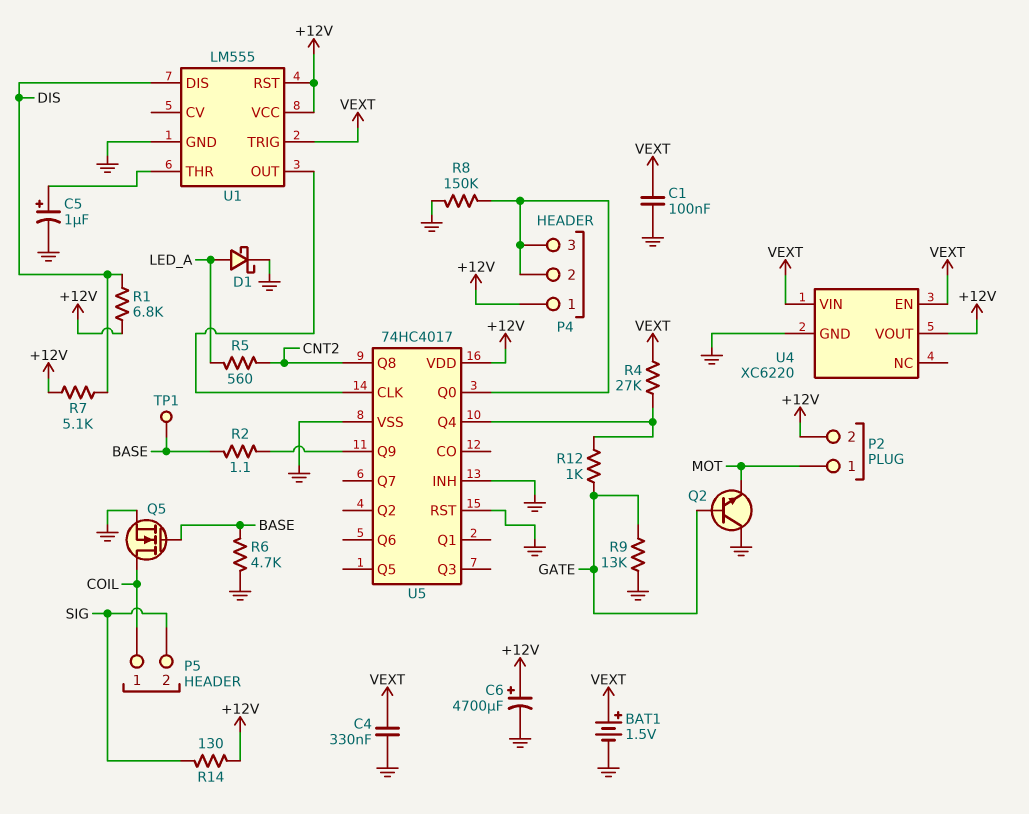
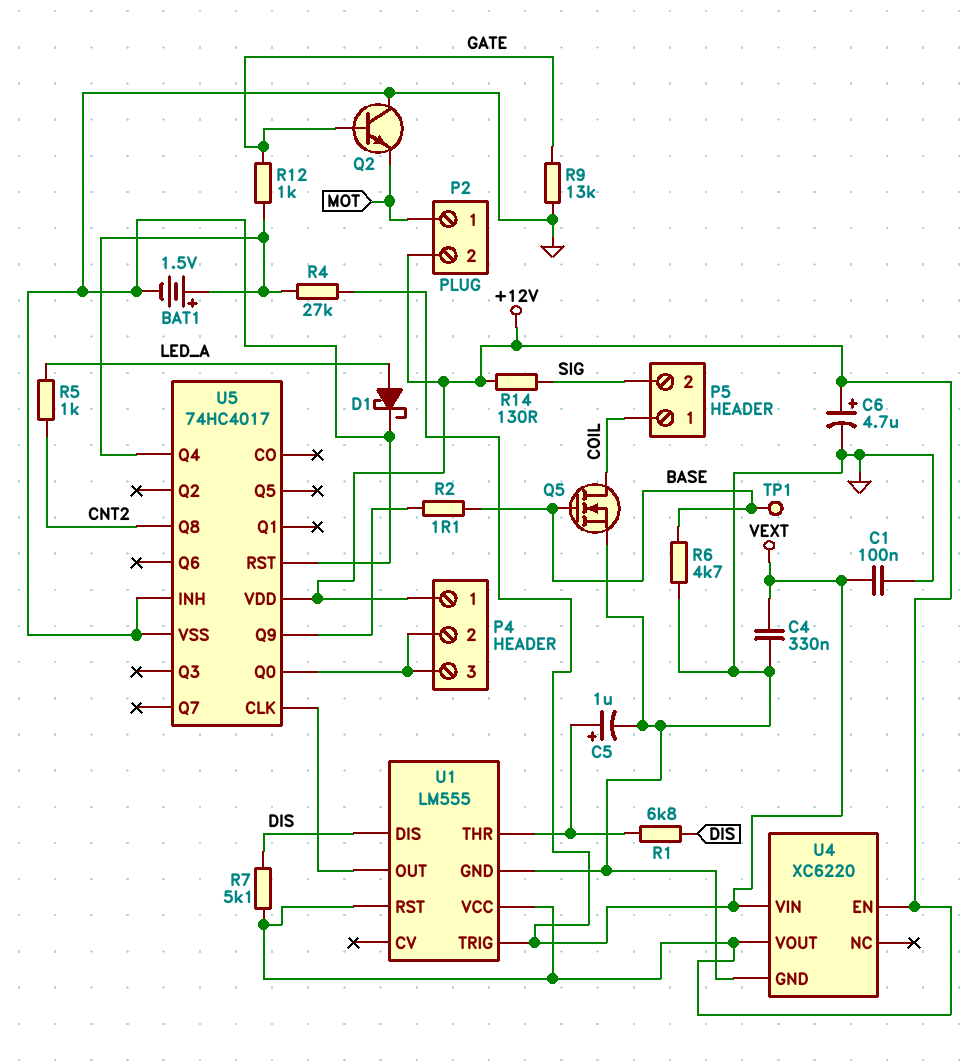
BAT1: 1.5V (plus VEXT, minus GND) -> 1.5V (plus U5/Q4, minus GND)
C6: 4700uF (plus +12V, minus GND) -> 4.7uF (plus +12V, minus GND)
R1: 6.8k (+12V, DIS) -> 6.8k (DIS, U1/THR)
R5: 560 (CNT2, LED_A) -> 1k (CNT2, LED_A)
R8: 150k (GND, P4/2) -> none
U4 pin EN: VEXT -> +12V

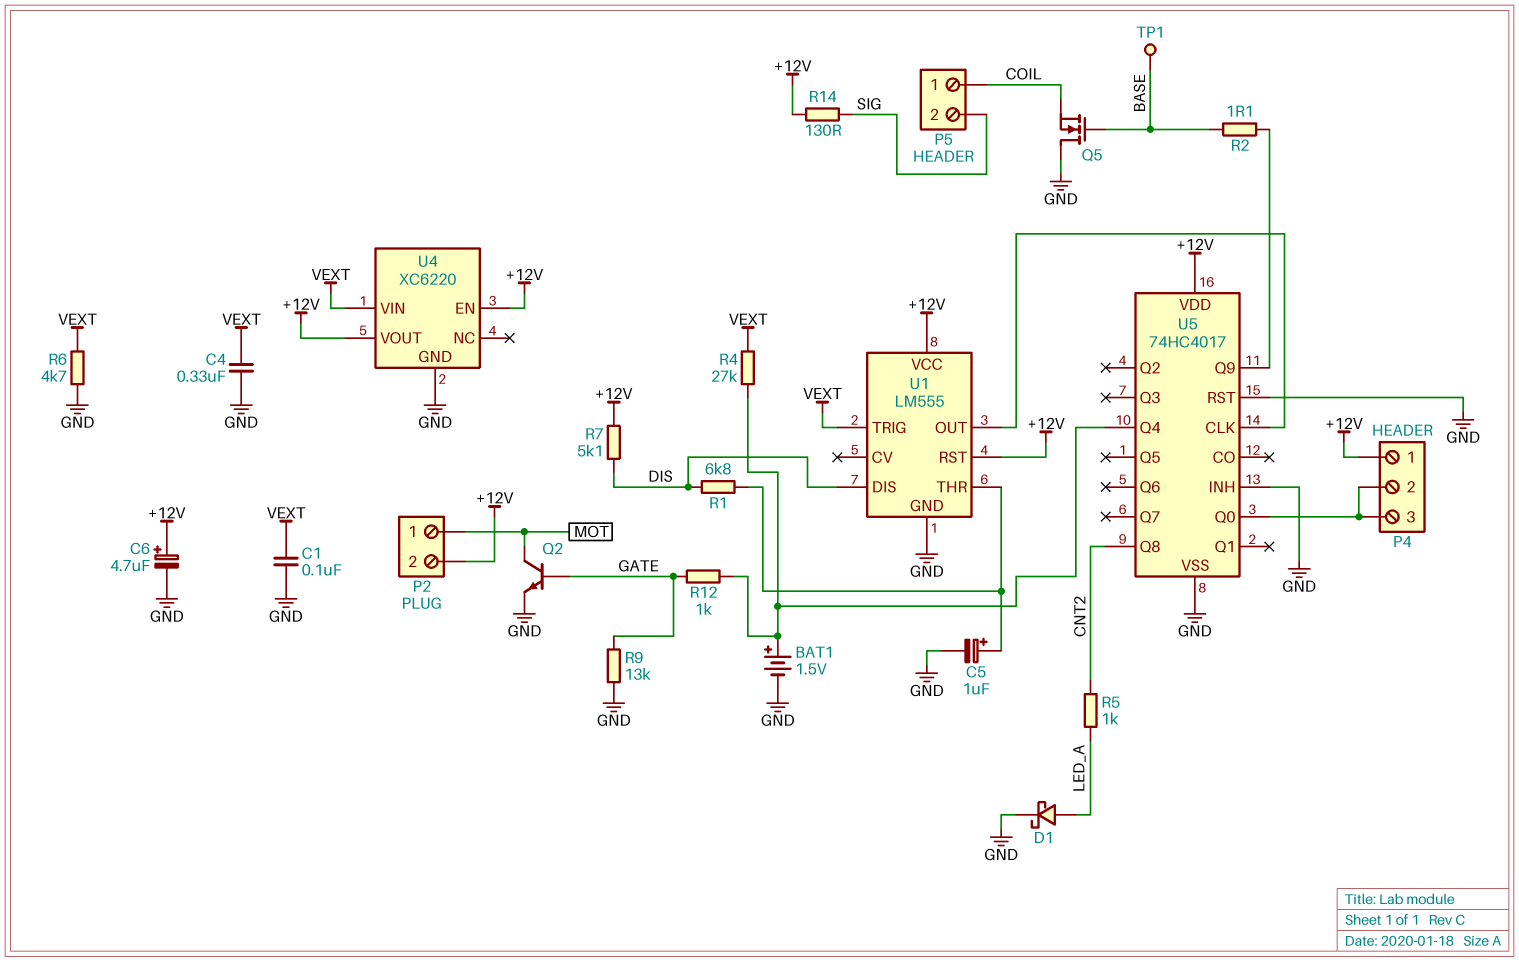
Q2: NPN (B GATE, C GND, E MOT) -> NPN (B GATE, C MOT, E GND)
Q5: NMOS (G BASE, D COIL, S GND) -> NMOS (G BASE, D GND, S COIL)
R6: 4.7k (BASE, GND) -> 4.7k (GND, VEXT)

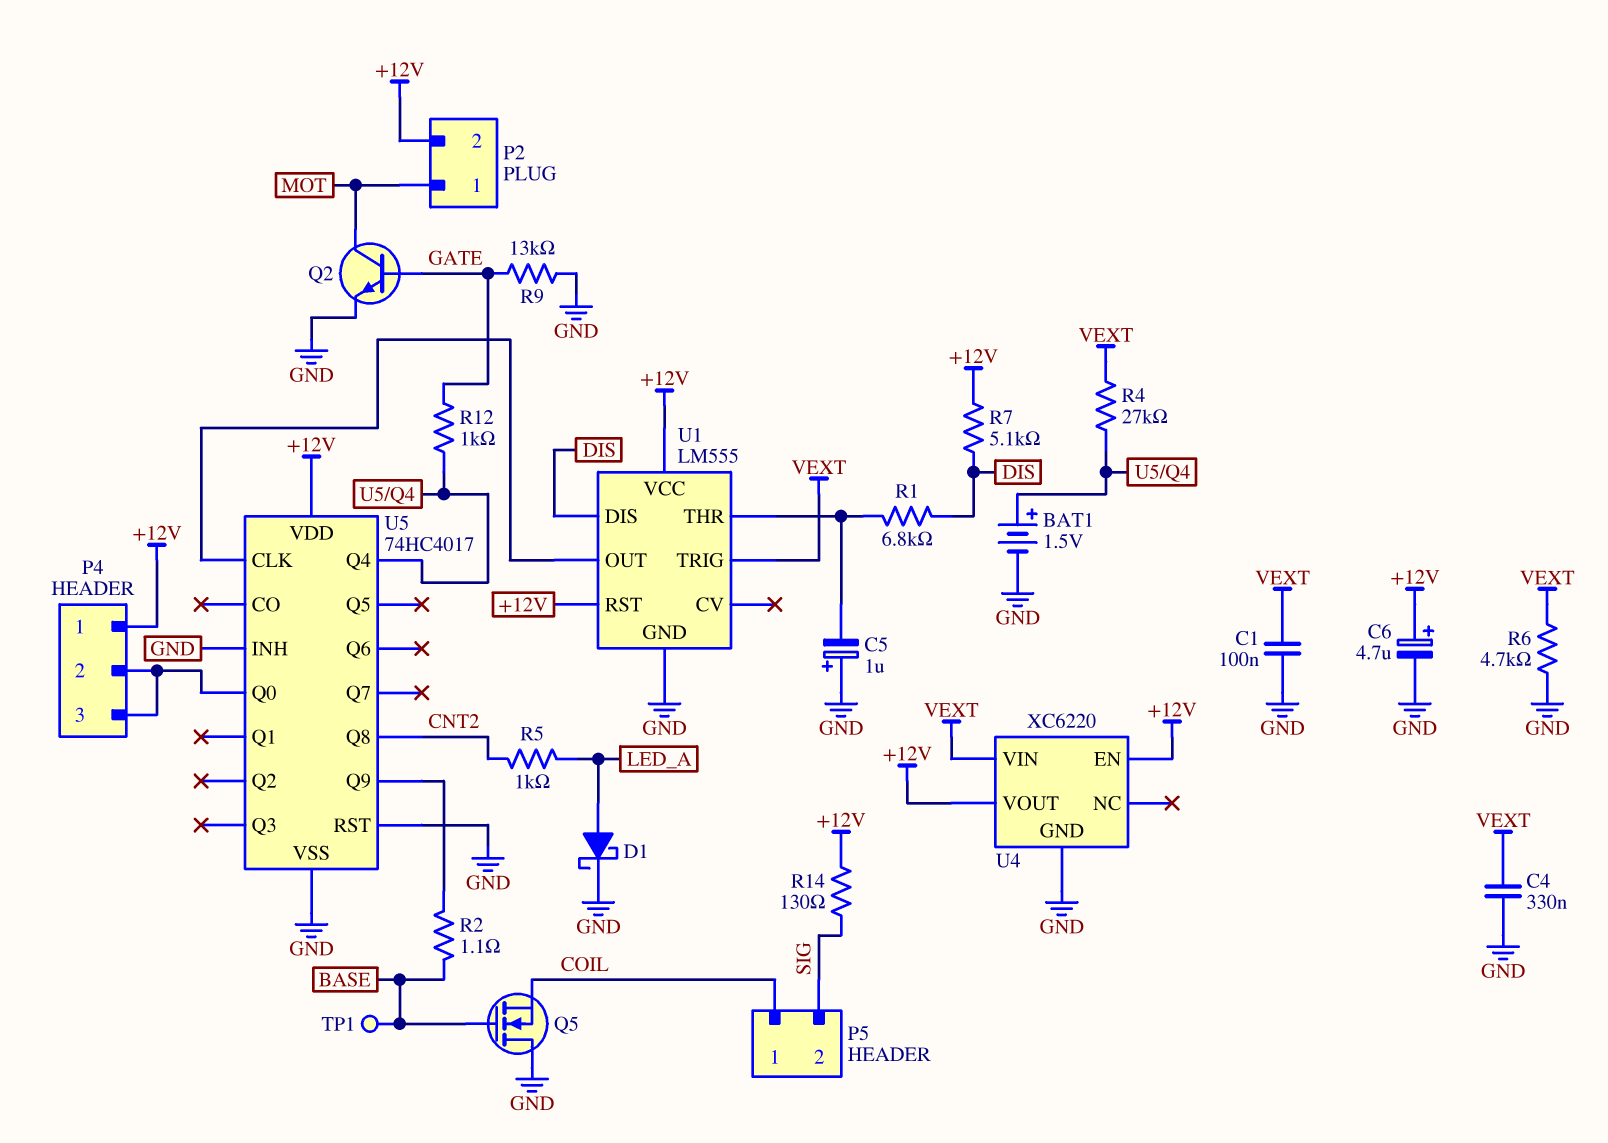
C5: 1uF (plus U1/THR, minus GND) -> 1uF (plus GND, minus U1/THR)

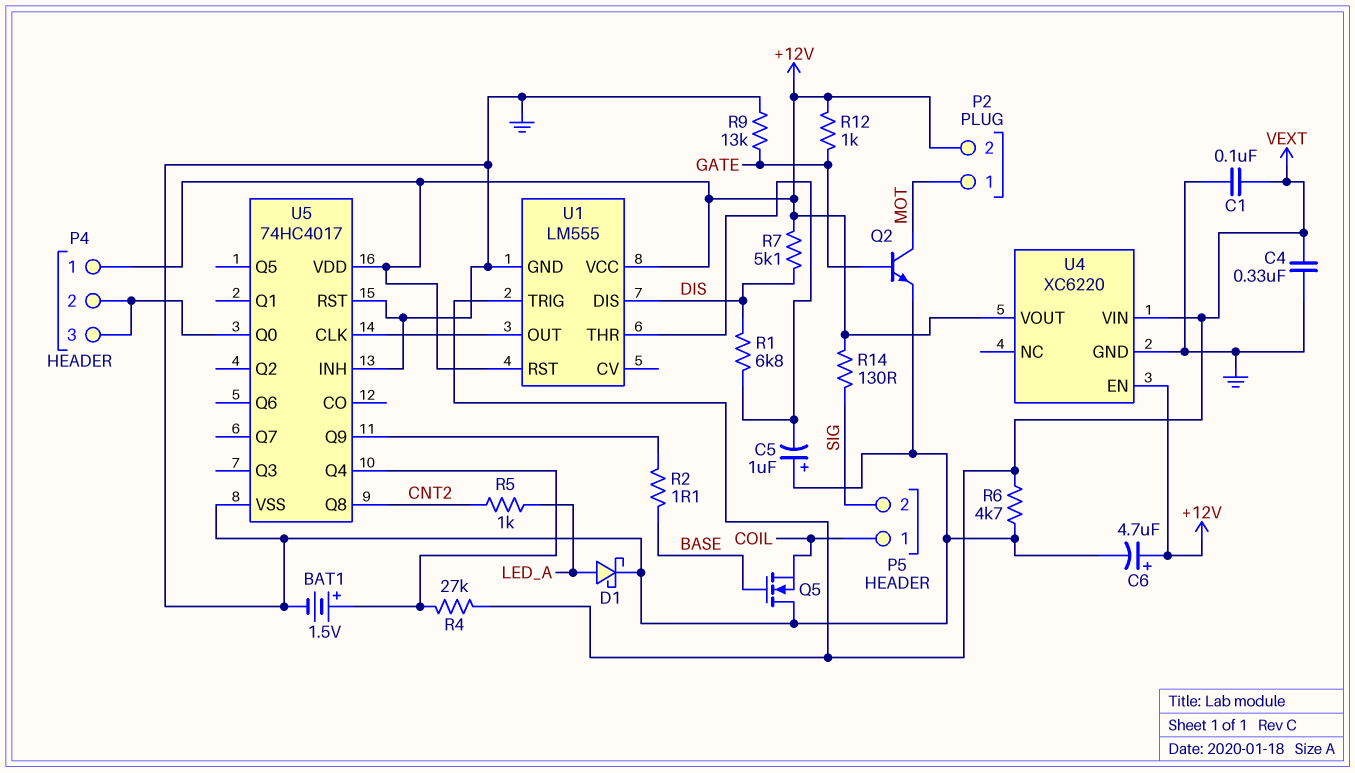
R12: 1k (GATE, U5/Q4) -> 1k (+12V, GATE)
TP1: test point (BASE) -> none

